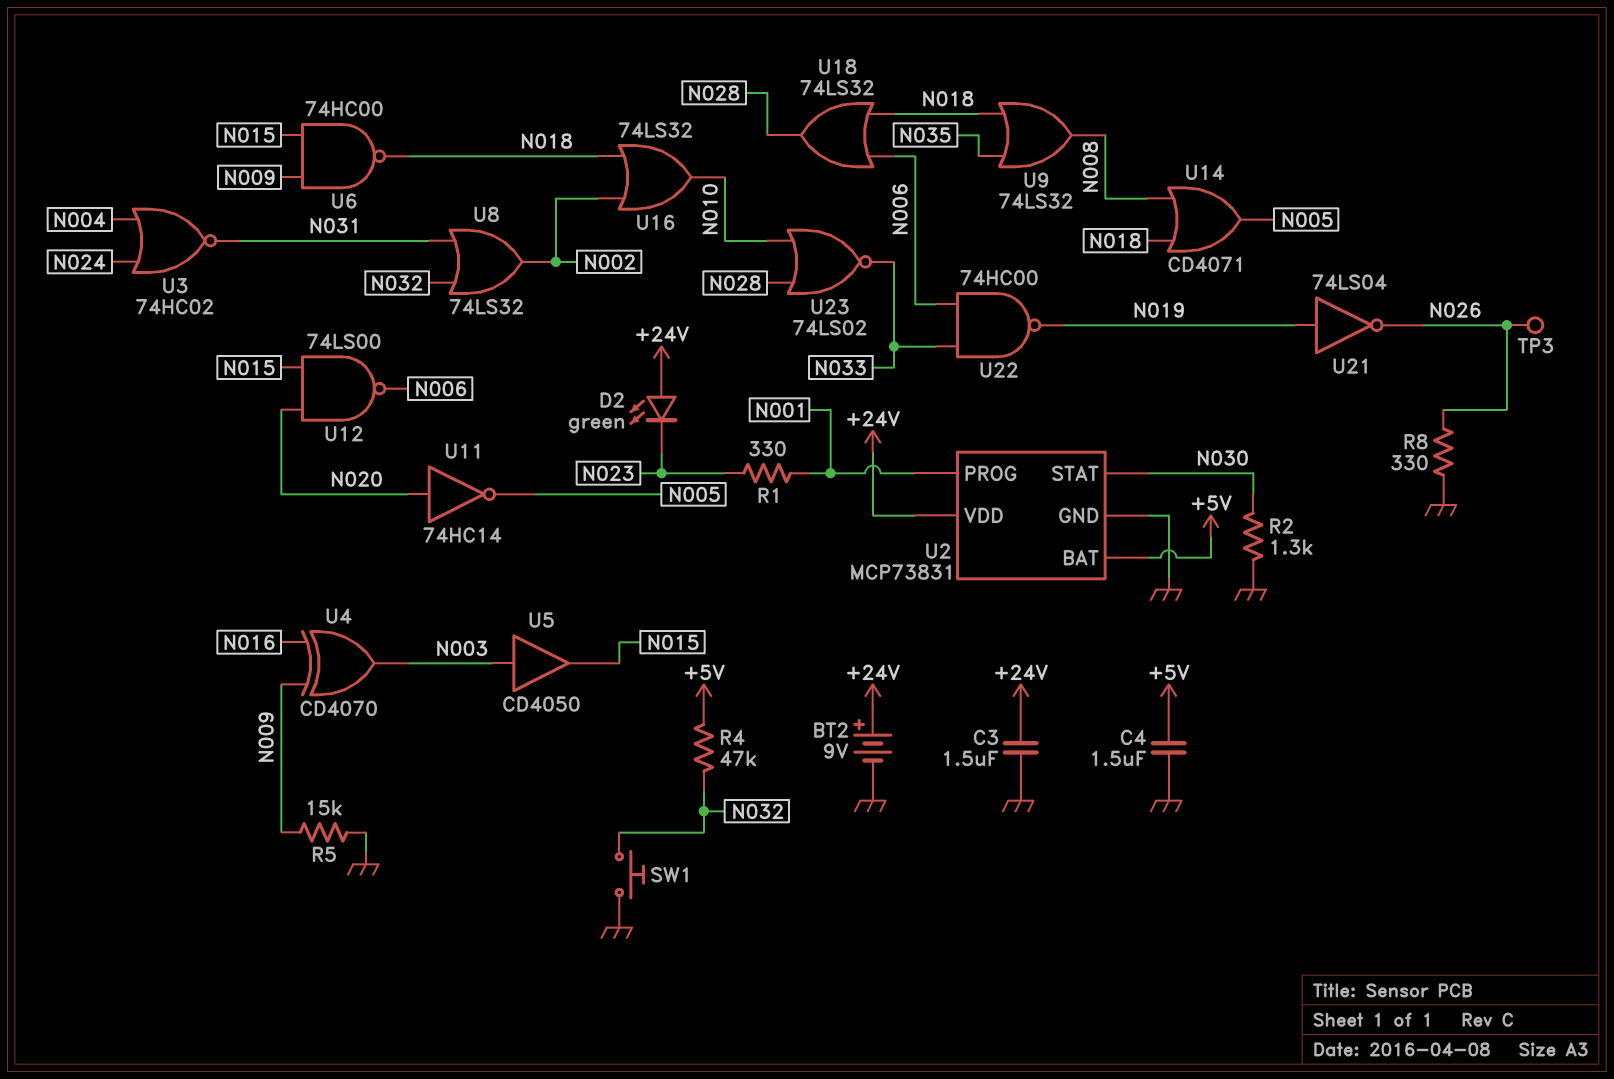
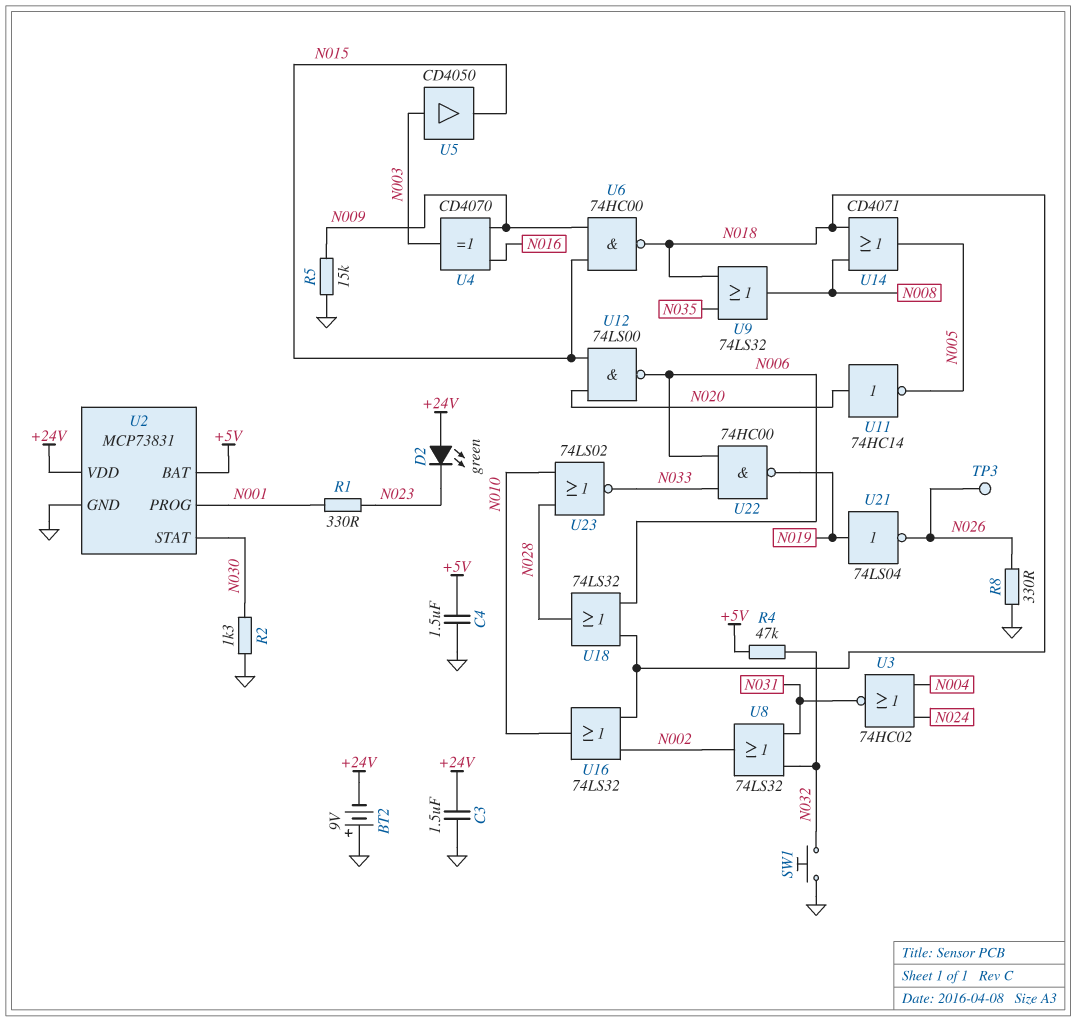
BT2: 9V (plus +24V, minus GND) -> 9V (plus GND, minus +24V)

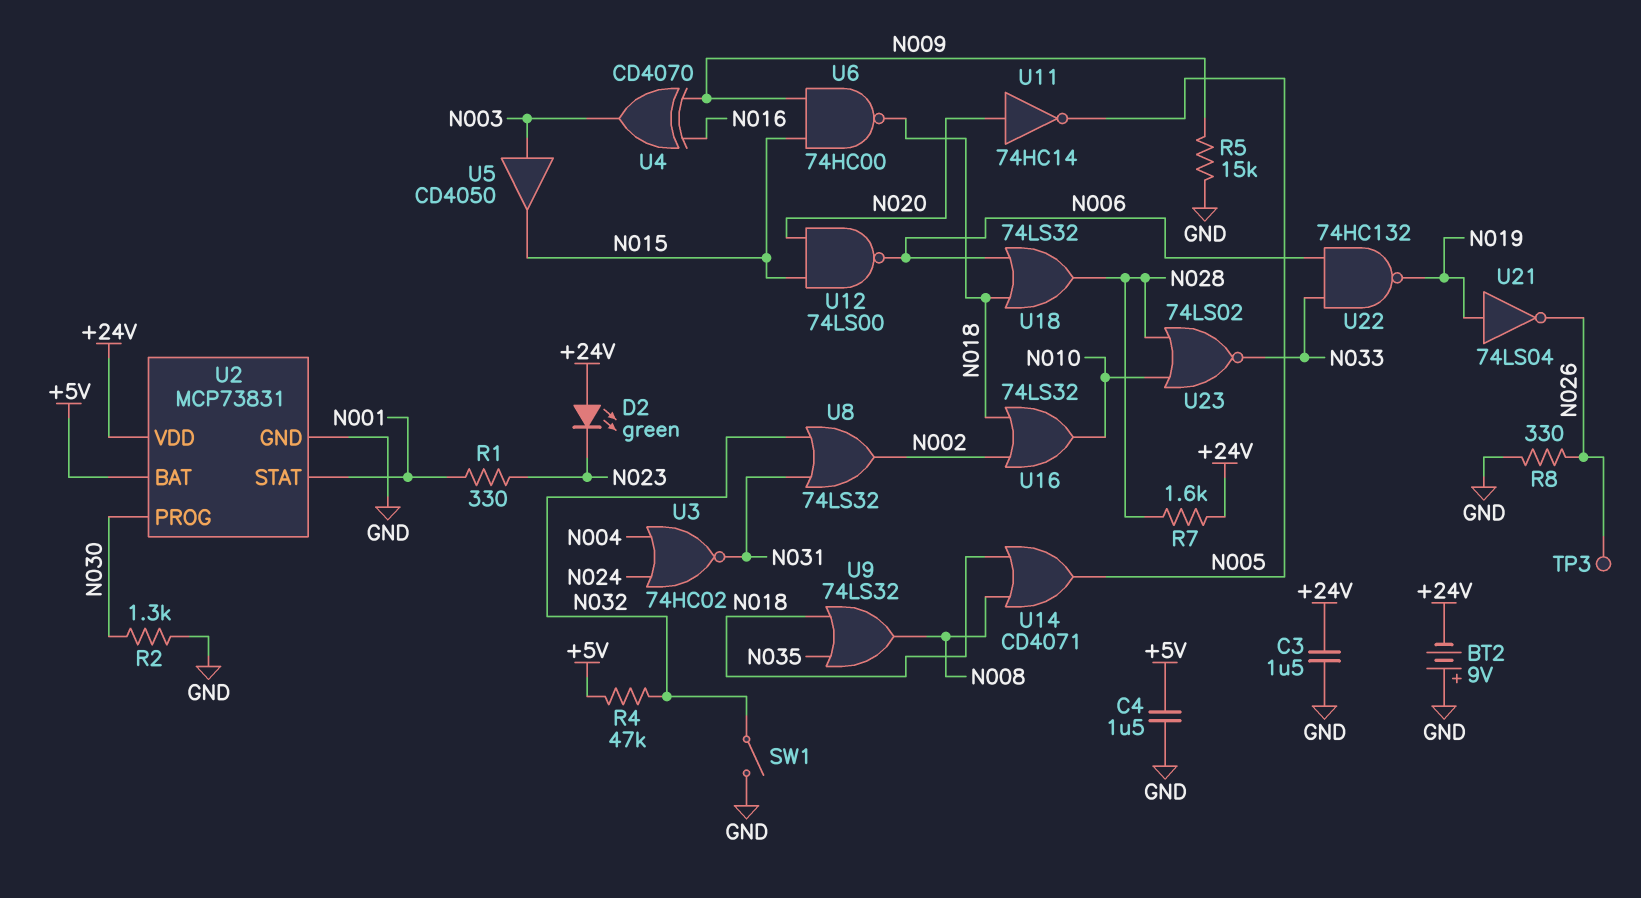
R7: none -> 1.6k (+24V, N028)
SW1: button (GND, N032) -> switch (GND, N032)
U2 pin PROG: N001 -> N030
U2 pin STAT: N030 -> N001
U22: NAND 74HC00 (in N006, in N033, out N019) -> NAND 74HC132 (in N006, in N033, out N019)

